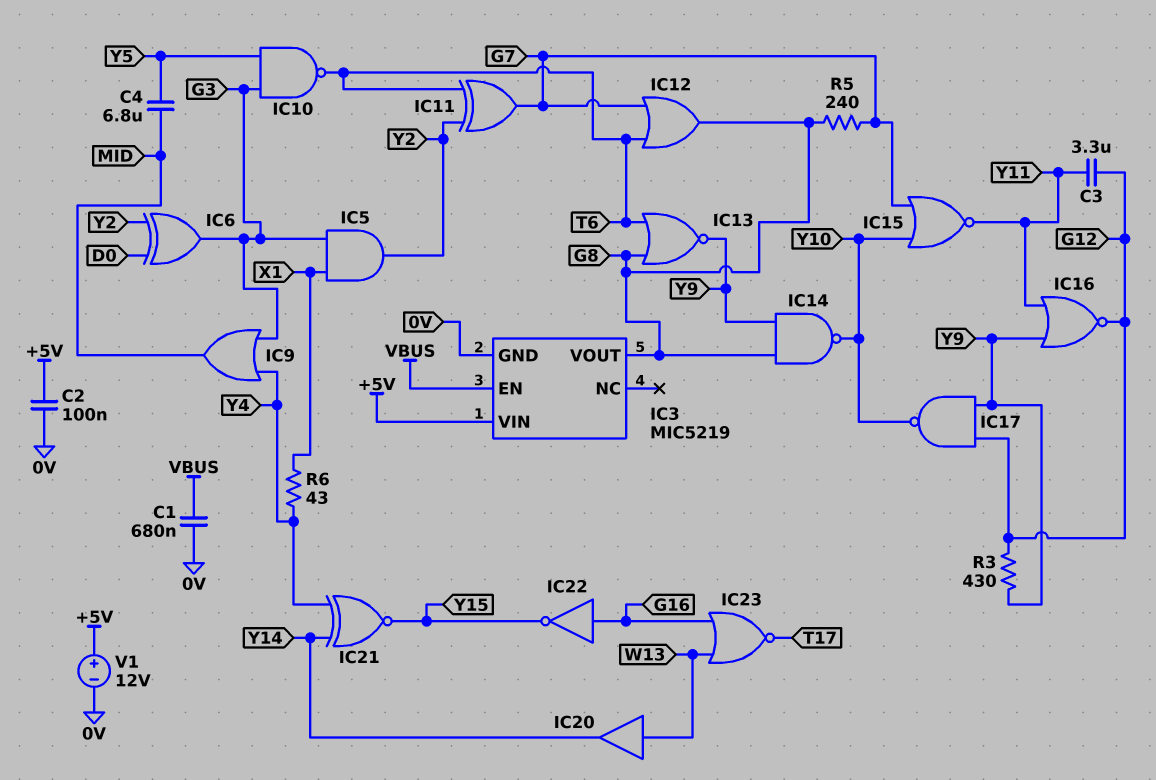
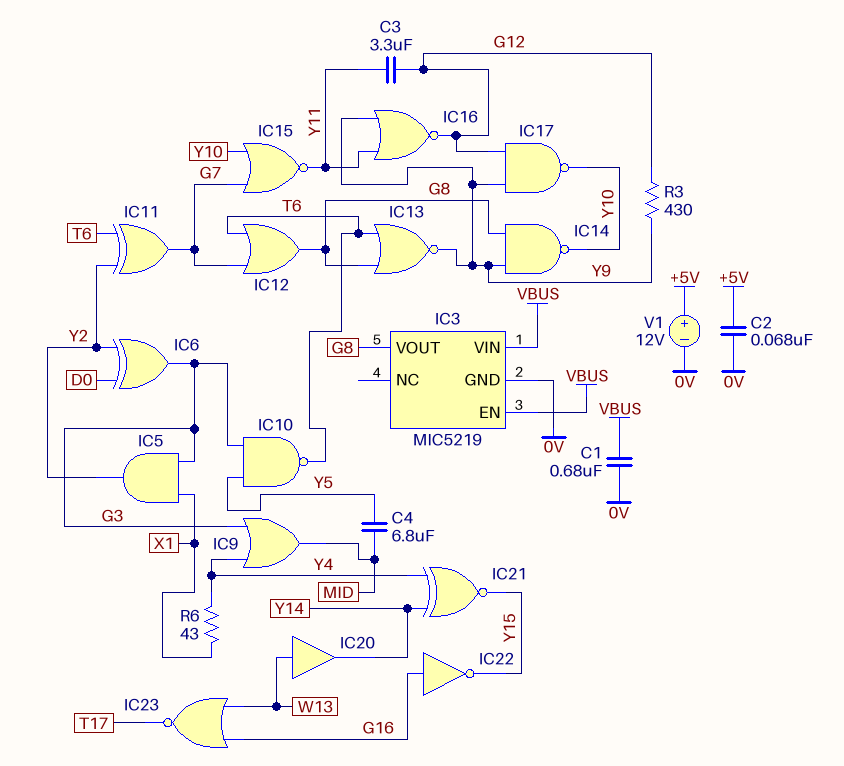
C2: 100nF (+5V, 0V) -> 68nF (+5V, 0V)
IC3 pin VIN: +5V -> VBUS
R5: 240 (G7, G8) -> none

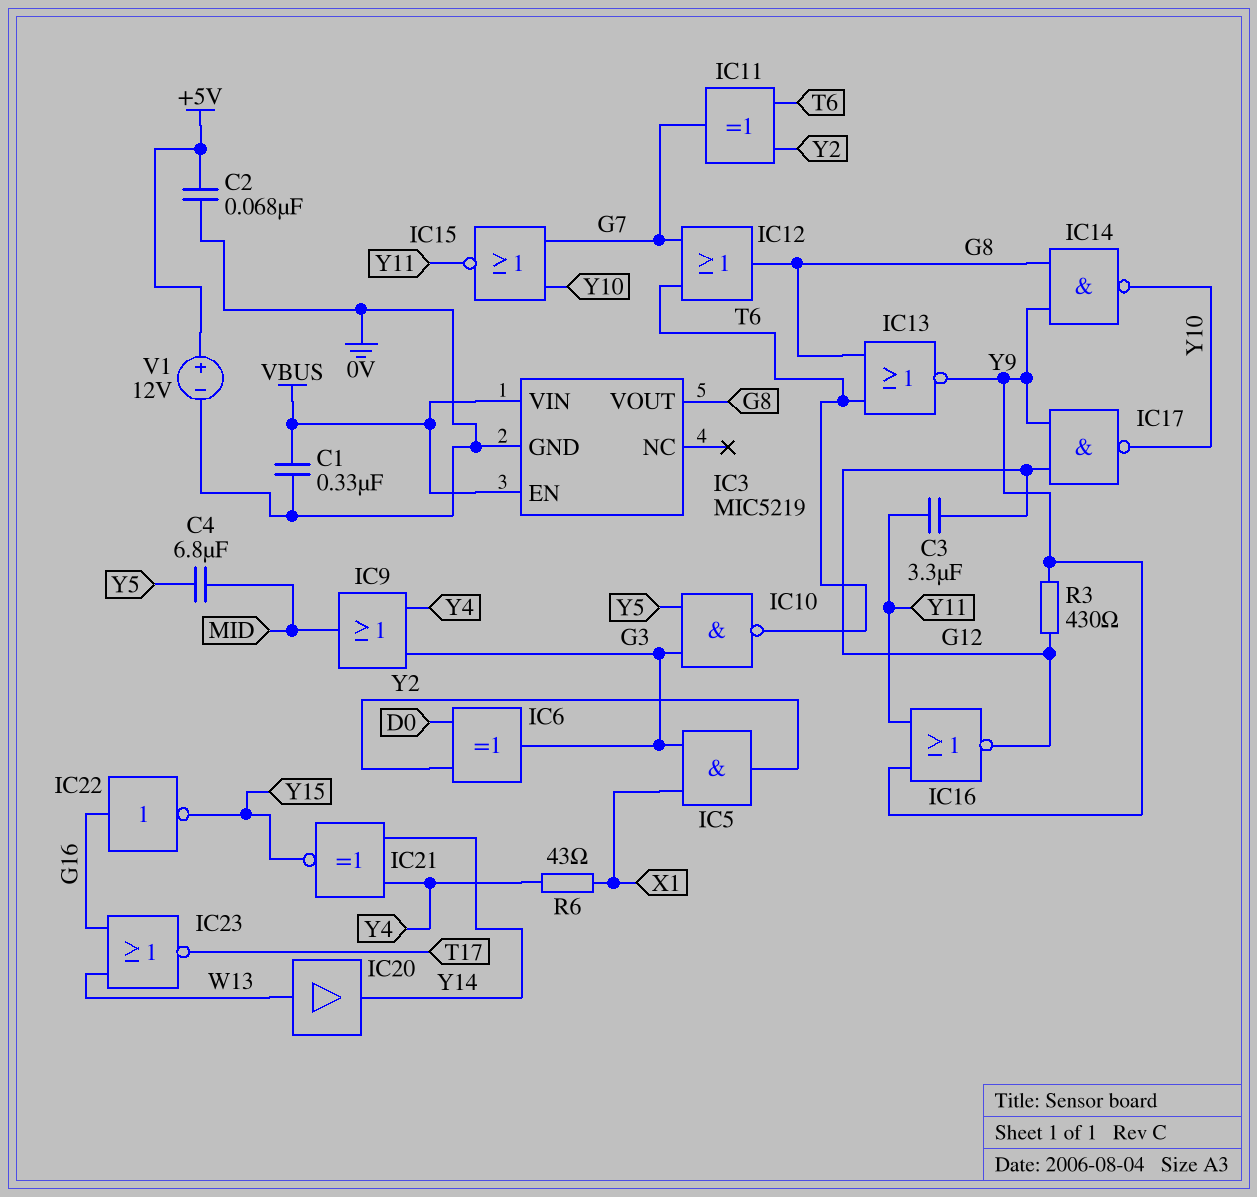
C1: 680nF (0V, VBUS) -> 330nF (0V, VBUS)

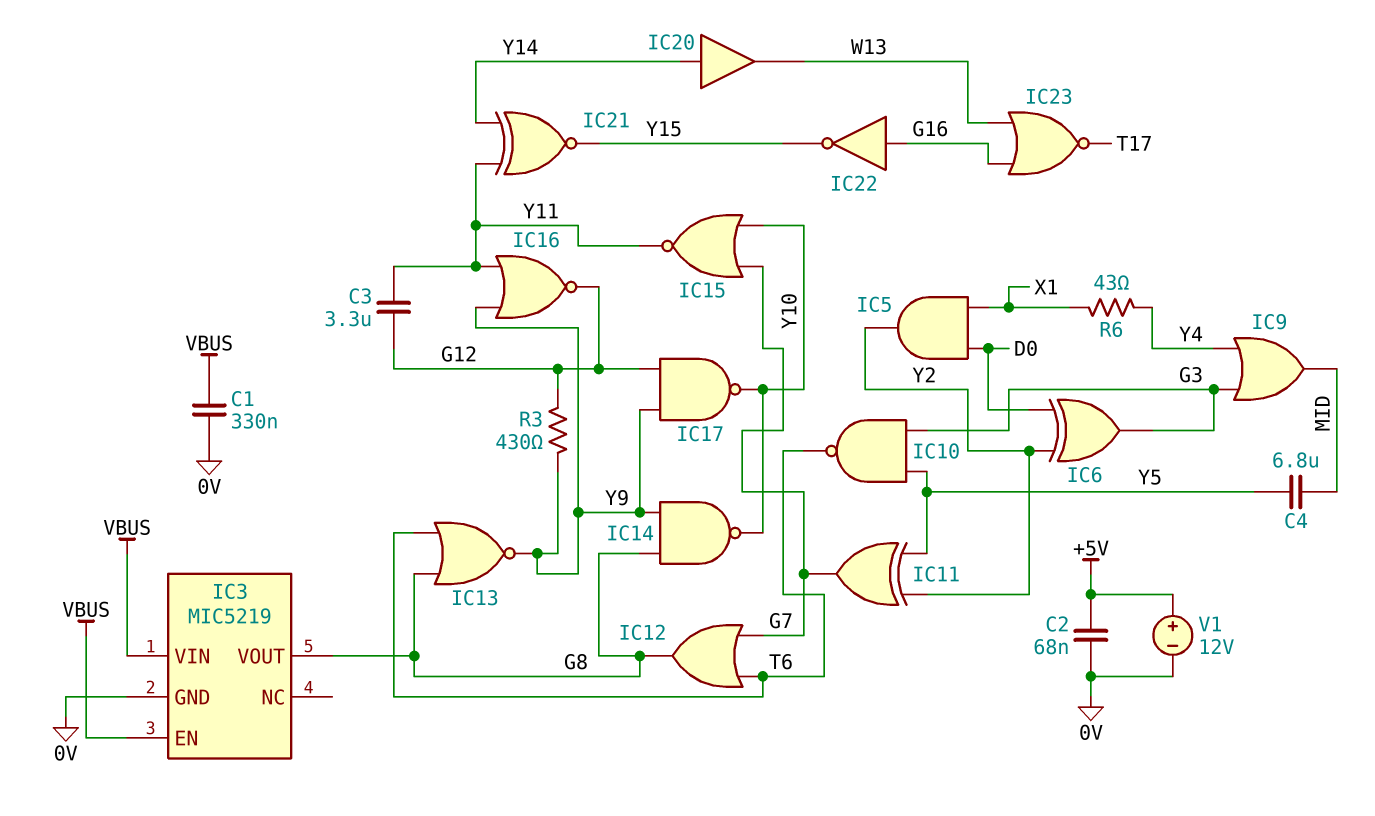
IC5: AND (in G3, in X1, out Y2) -> AND (in D0, in X1, out Y2)
IC11: XOR (in T6, in Y2, out G7) -> XOR (in Y2, in Y5, out G7)
IC20: buffer (in W13, out Y14) -> buffer (in Y14, out W13)
IC21: XNOR (in Y4, in Y14, out Y15) -> XNOR (in Y11, in Y14, out Y15)

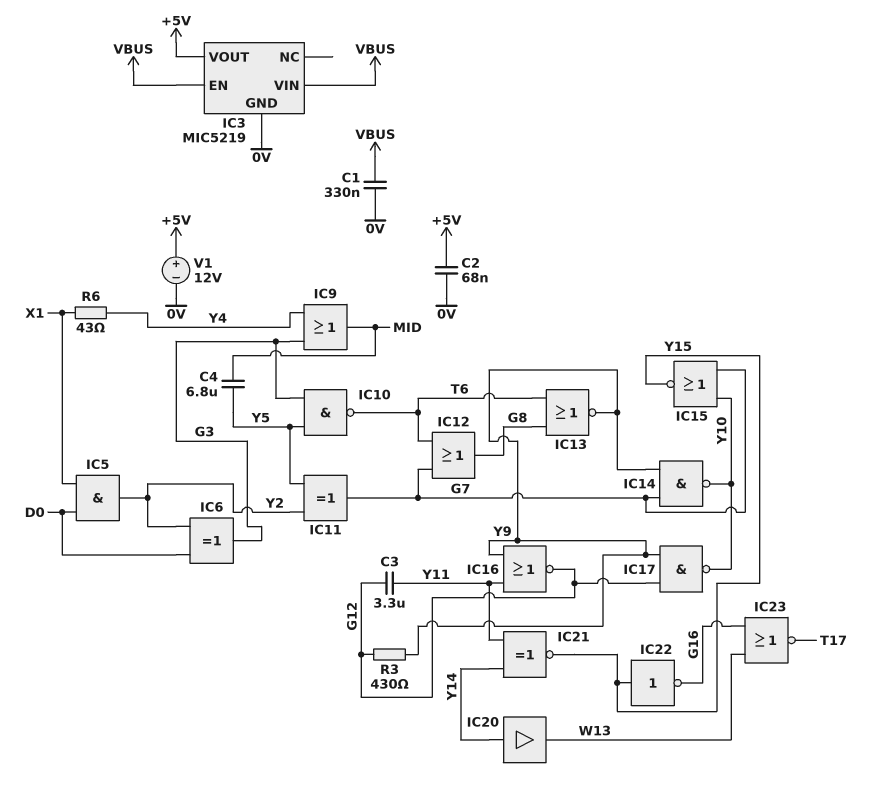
IC3 pin VOUT: G8 -> +5V
IC14: NAND (in G8, in Y9, out Y10) -> NAND (in G7, in Y9, out Y10)
IC15: NOR (in G7, in Y10, out Y11) -> NOR (in G7, in Y10, out Y15)
IC22: NOT (in G16, out Y15) -> NOT (in Y15, out G16)

